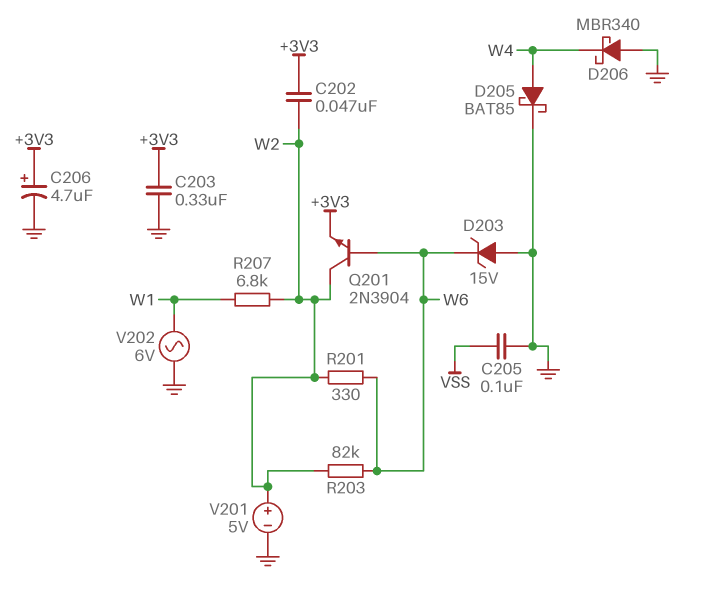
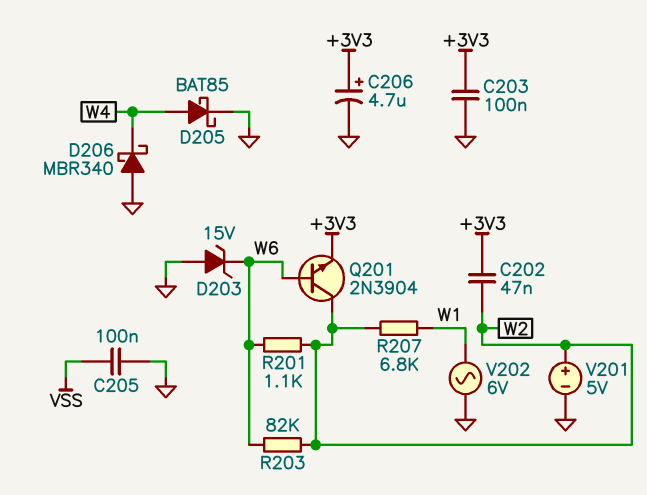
C203: 330nF (+3V3, GND) -> 100nF (+3V3, GND)
R201: 330 (W2, W6) -> 1.1k (W2, W6)

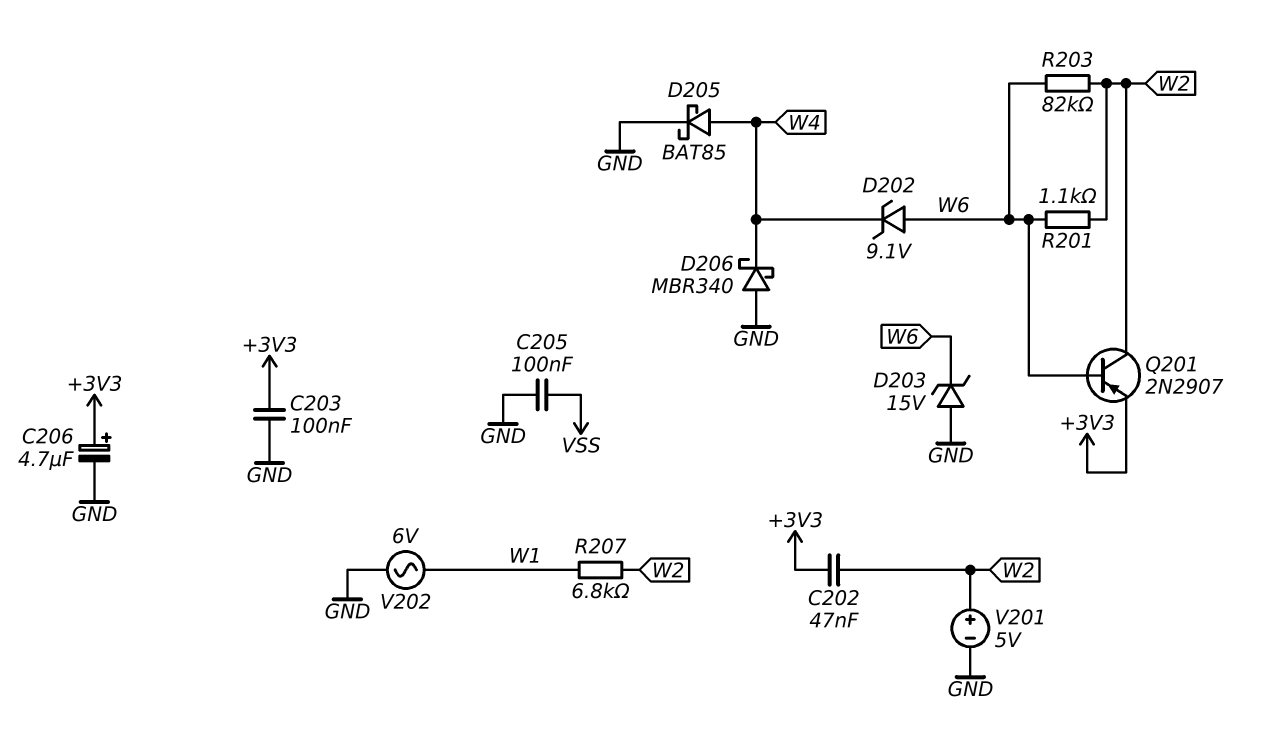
D202: none -> zener 9.1V (A W6, K W4)
Q201: NPN 2N3904 (B W6, C W2, E +3V3) -> PNP 2N2907 (B W6, C W2, E +3V3)

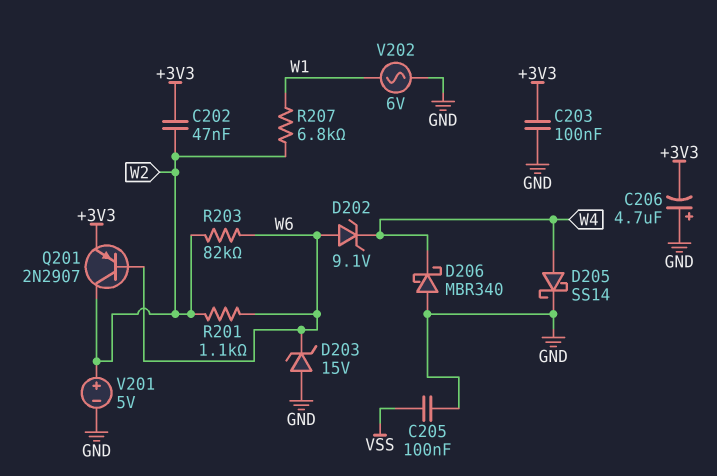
C206: 4.7uF (plus +3V3, minus GND) -> 4.7uF (plus GND, minus +3V3)
D205: schottky BAT85 (A W4, K GND) -> schottky SS14 (A W4, K GND)

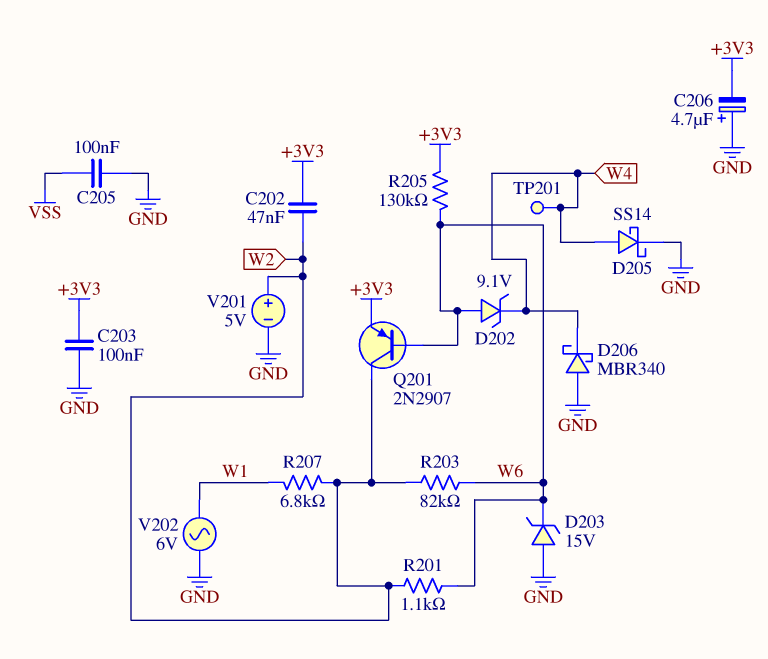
R205: none -> 130k (+3V3, W6)
TP201: none -> test point (W4)

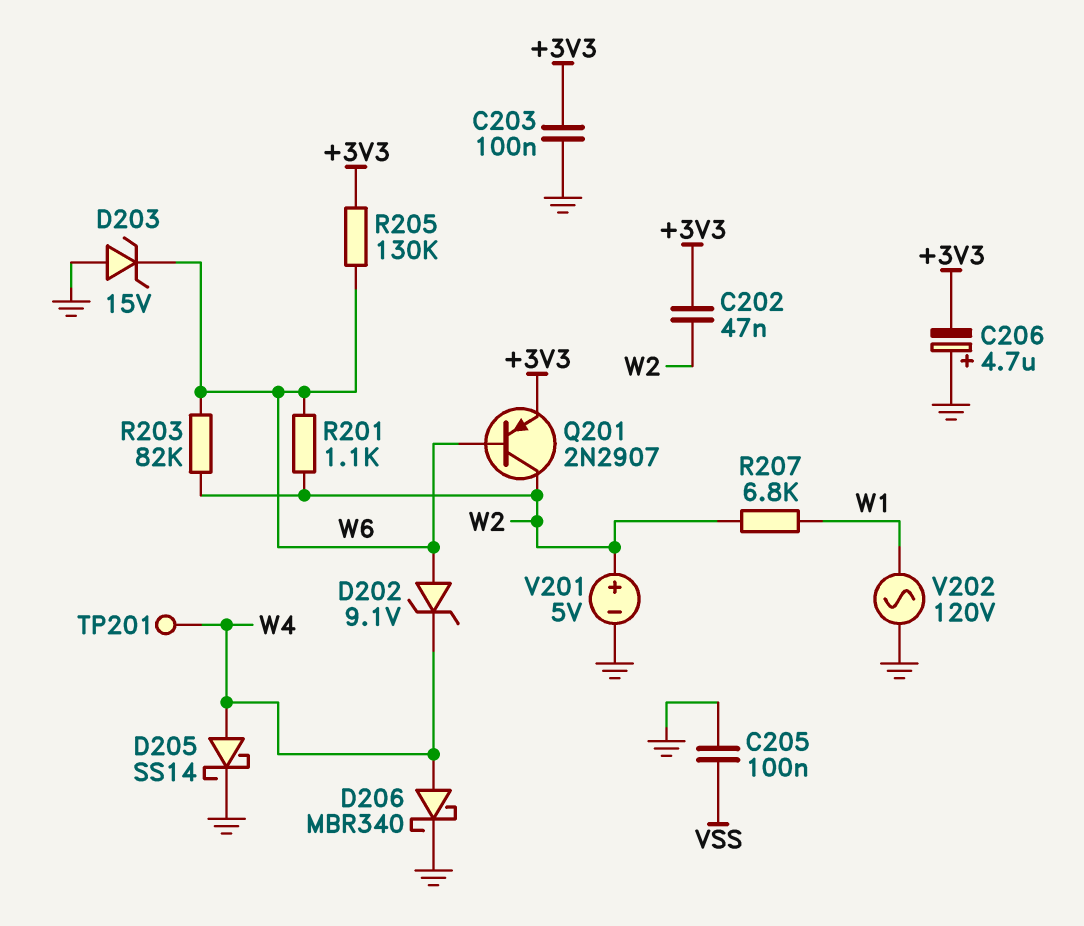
D206: schottky MBR340 (A GND, K W4) -> schottky MBR340 (A W4, K GND)
V202: AC 6V (GND, W1) -> AC 120V (GND, W1)

